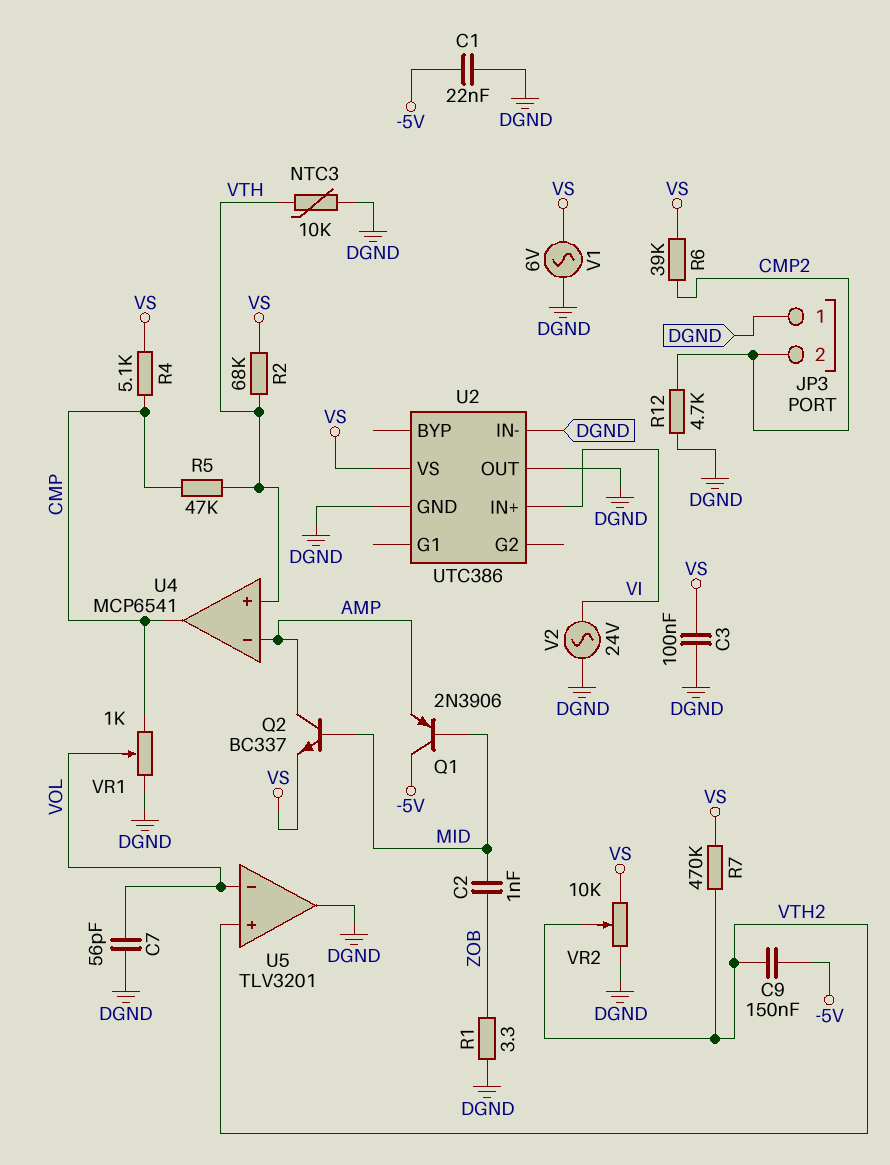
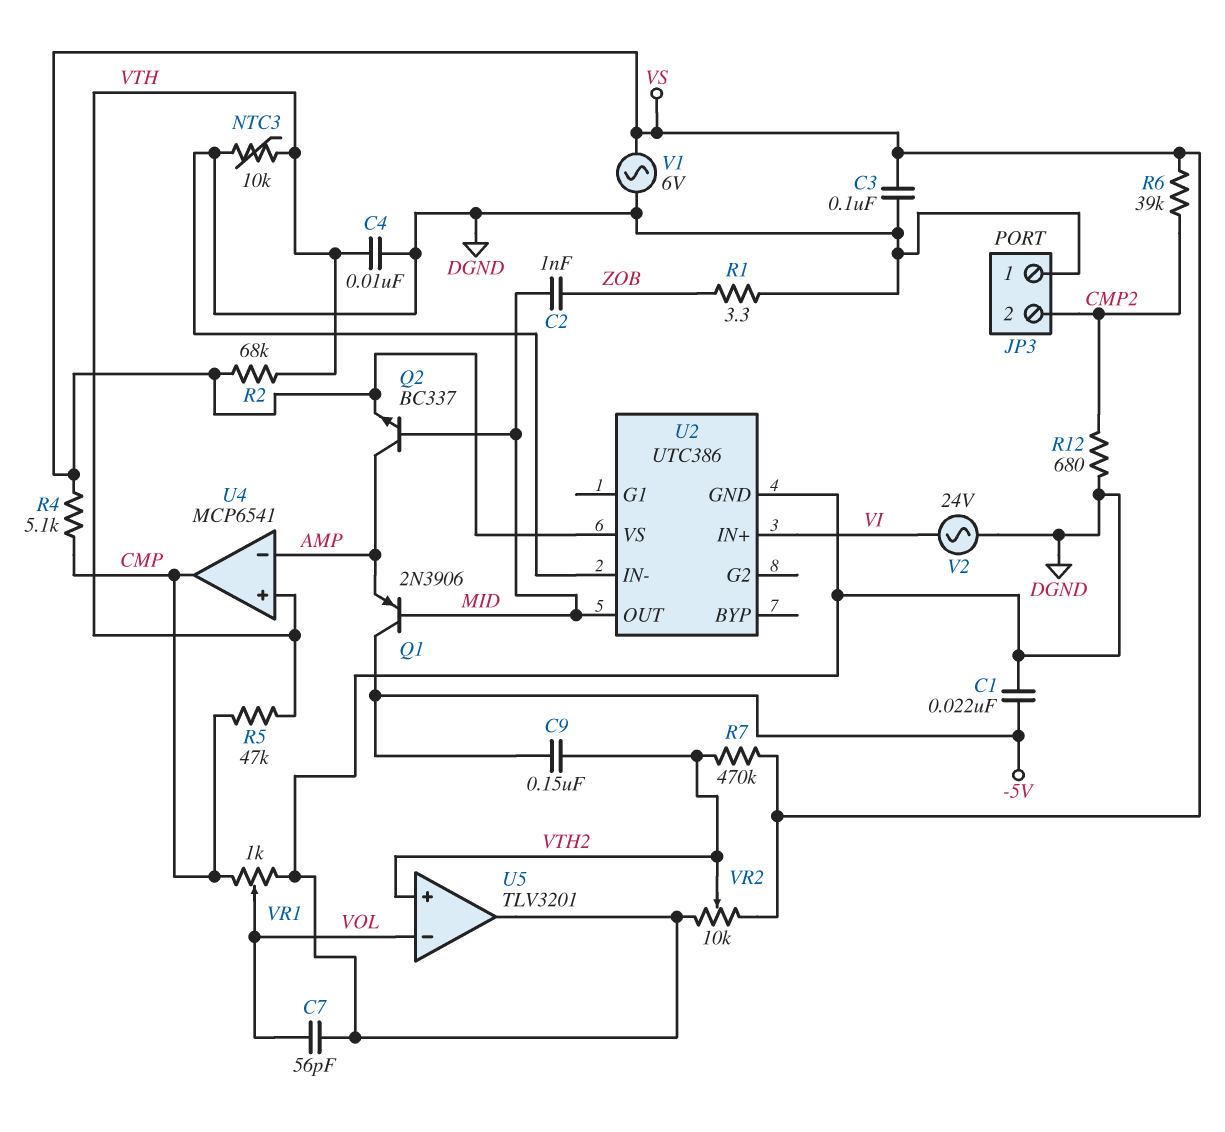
C4: none -> 10nF (DGND, VTH)
R12: 4.7k (CMP2, DGND) -> 680 (CMP2, DGND)
U2 pin OUT: DGND -> MID

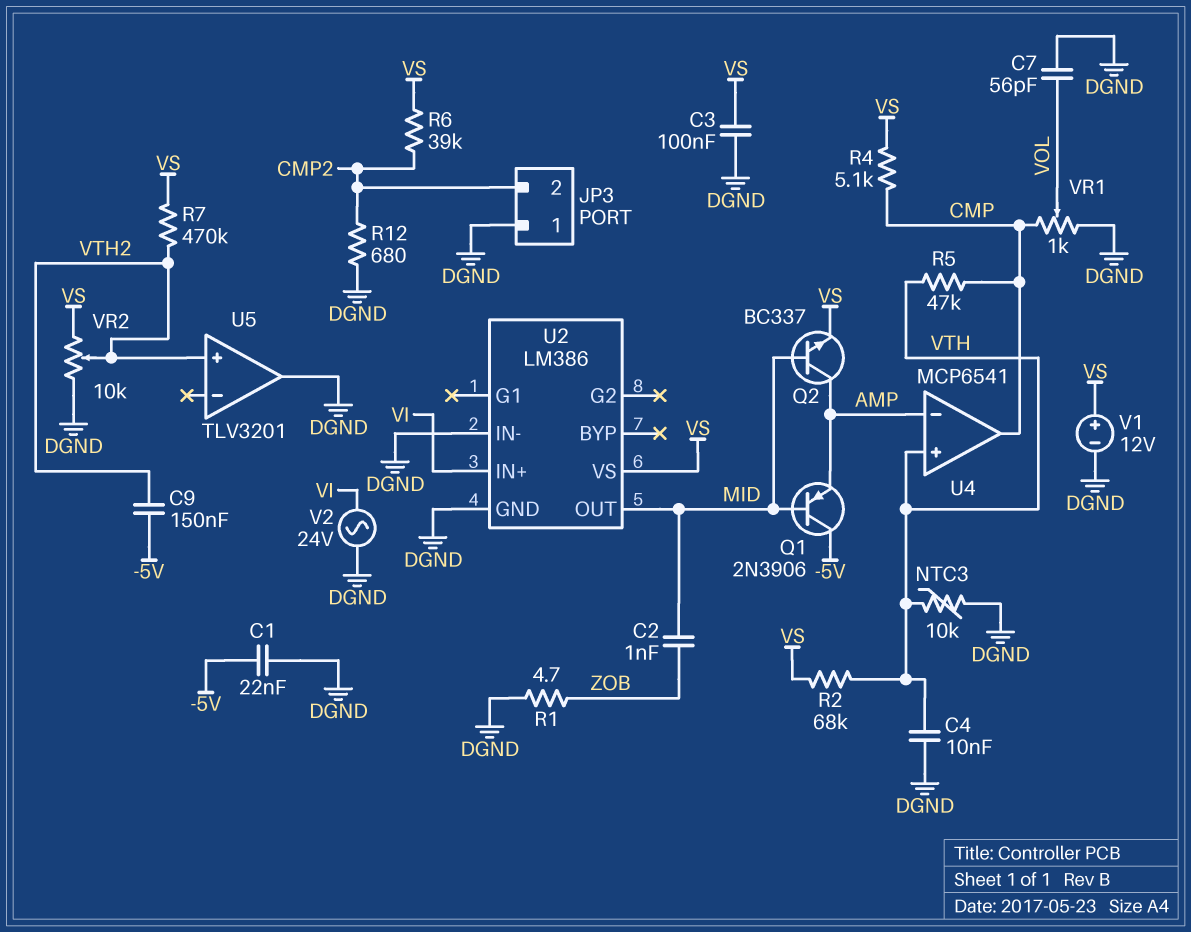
R1: 3.3 (DGND, ZOB) -> 4.7 (DGND, ZOB)
U2: UTC386 -> LM386
U5 pin in-: VOL -> none
V1: AC 6V (DGND, VS) -> 12V (plus VS, minus DGND)

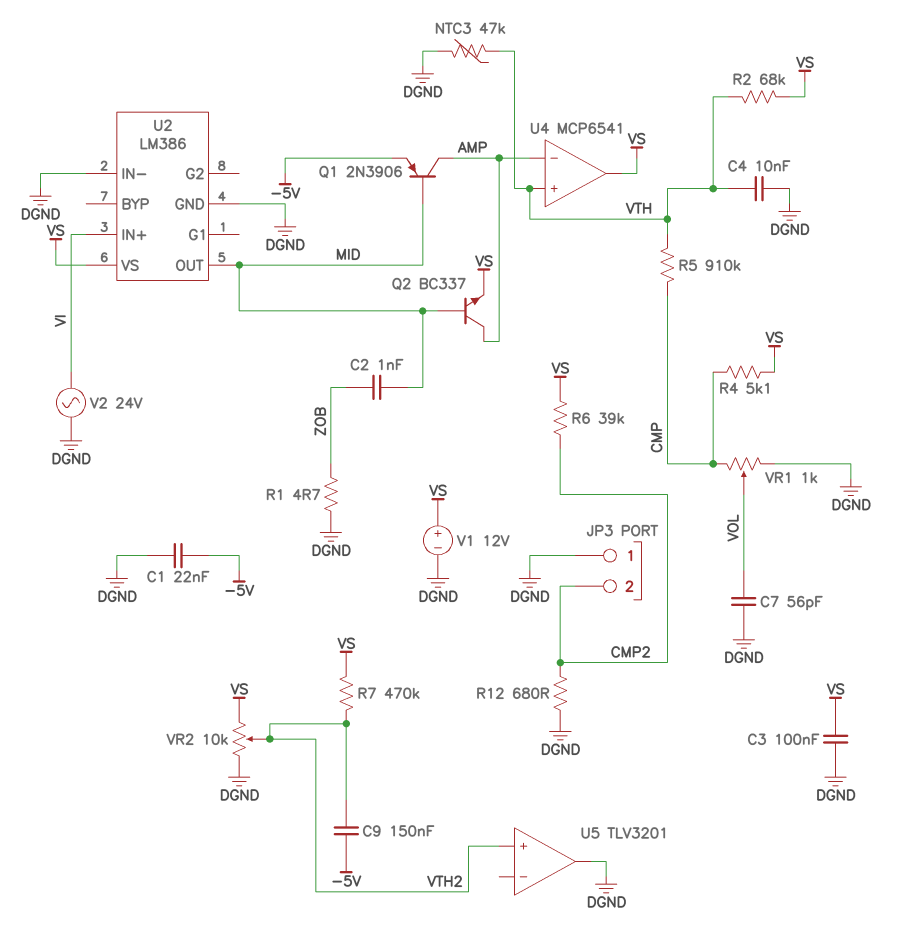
NTC3: 10k (DGND, VTH) -> 47k (DGND, VTH)
Q1: PNP 2N3906 (B MID, C -5V, E AMP) -> PNP 2N3906 (B MID, C AMP, E -5V)
R5: 47k (CMP, VTH) -> 910k (CMP, VTH)
U4 pin out: CMP -> VS

